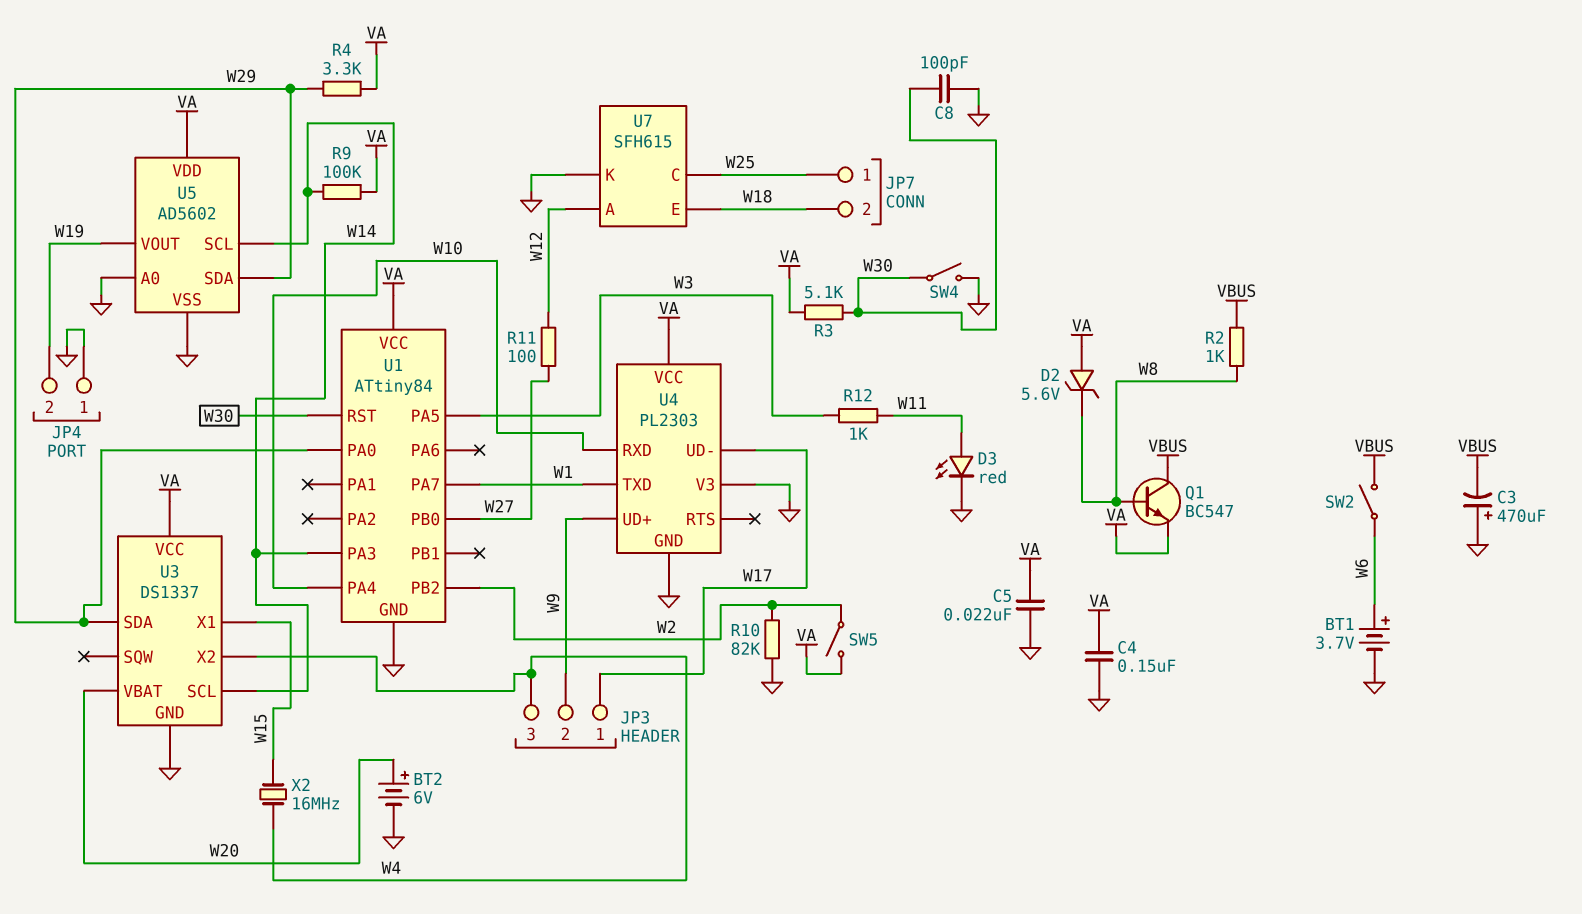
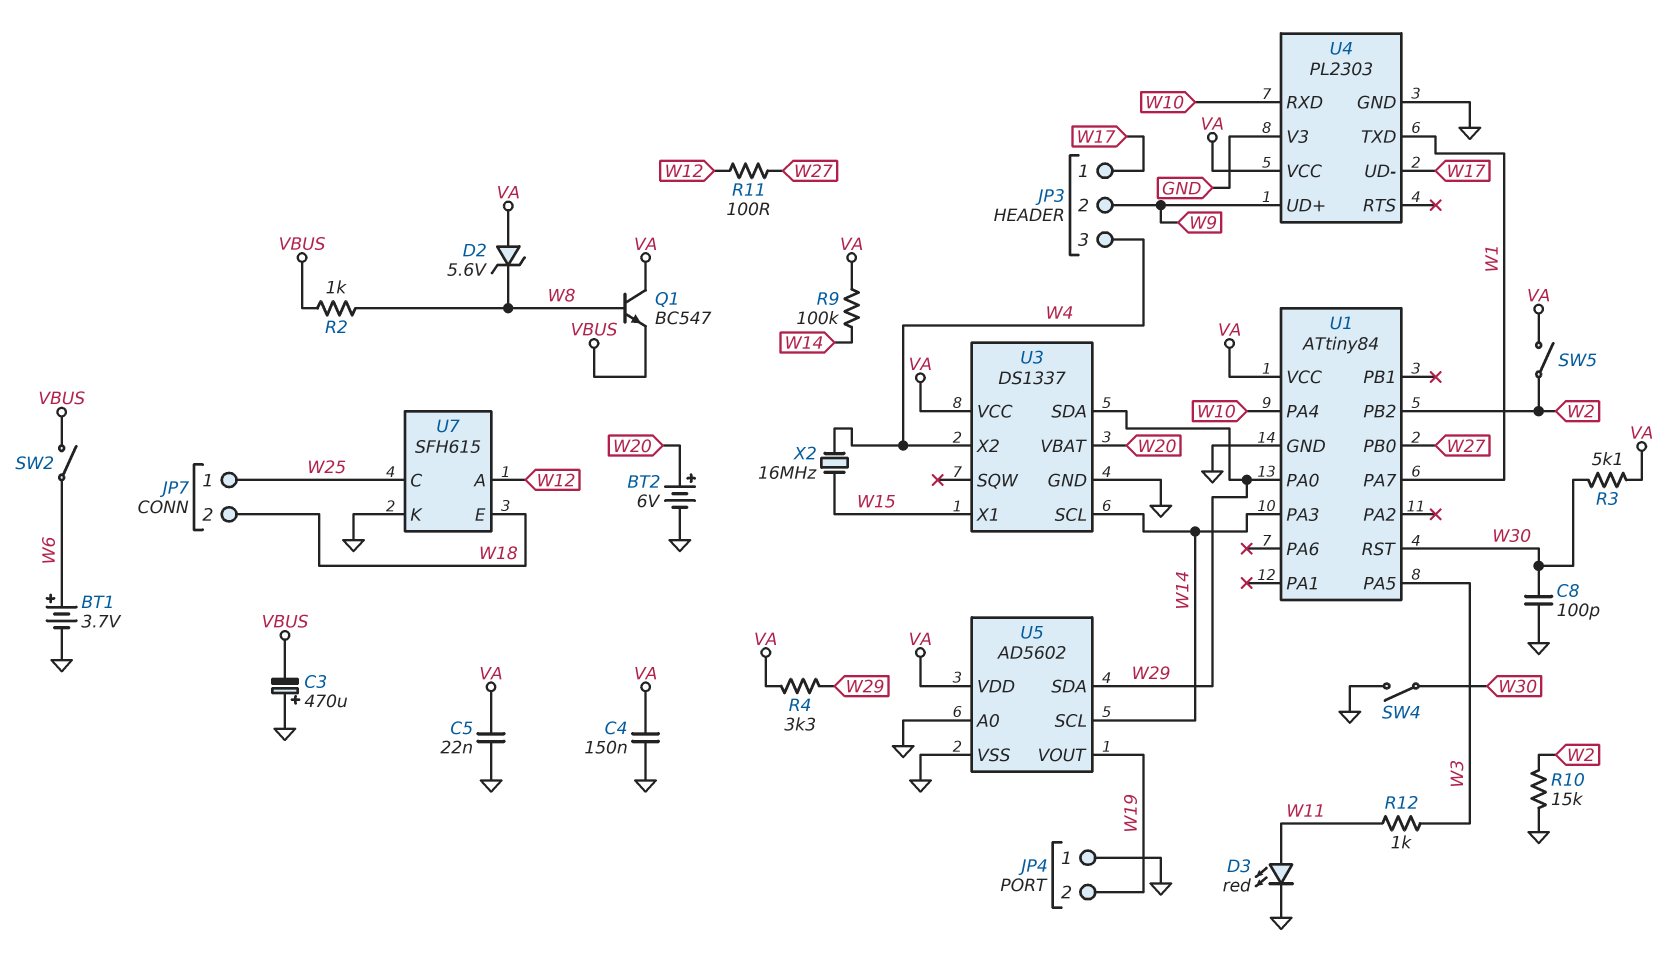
Q1: NPN BC547 (B W8, C VBUS, E VA) -> NPN BC547 (B W8, C VA, E VBUS)
R10: 82k (GND, W2) -> 15k (GND, W2)

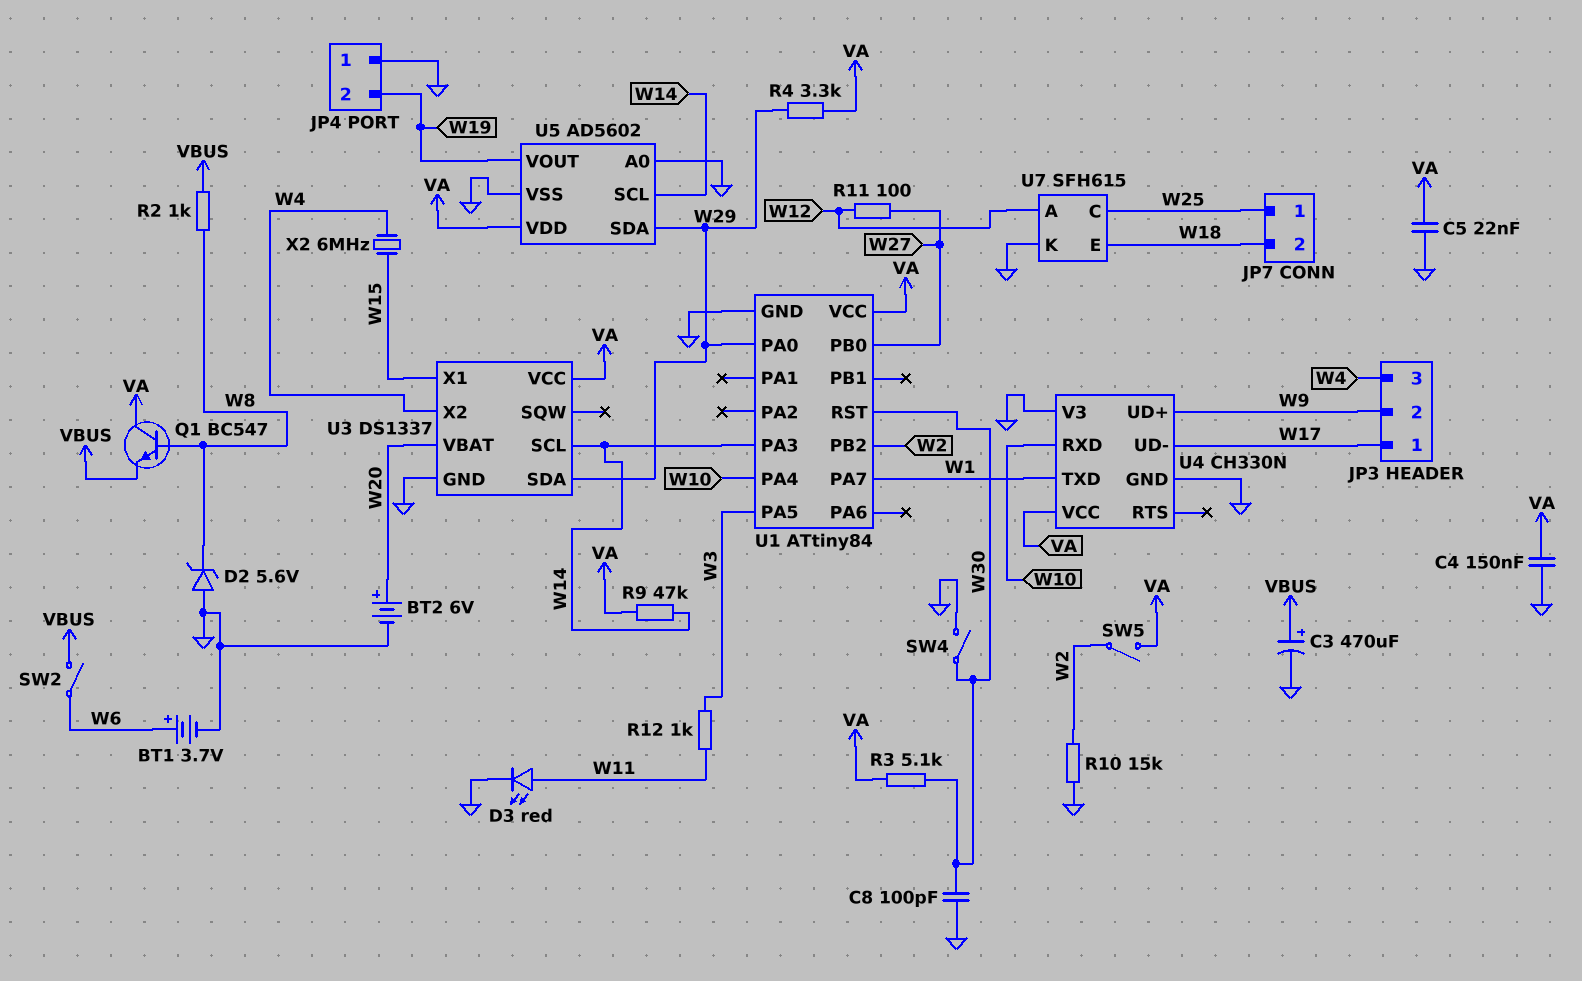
C3: 470uF (plus GND, minus VBUS) -> 470uF (plus VBUS, minus GND)
D2: zener 5.6V (A VA, K W8) -> zener 5.6V (A GND, K W8)
R9: 100k (VA, W14) -> 47k (VA, W14)
U4: PL2303 -> CH330N
X2: 16MHz (W4, W15) -> 6MHz (W4, W15)

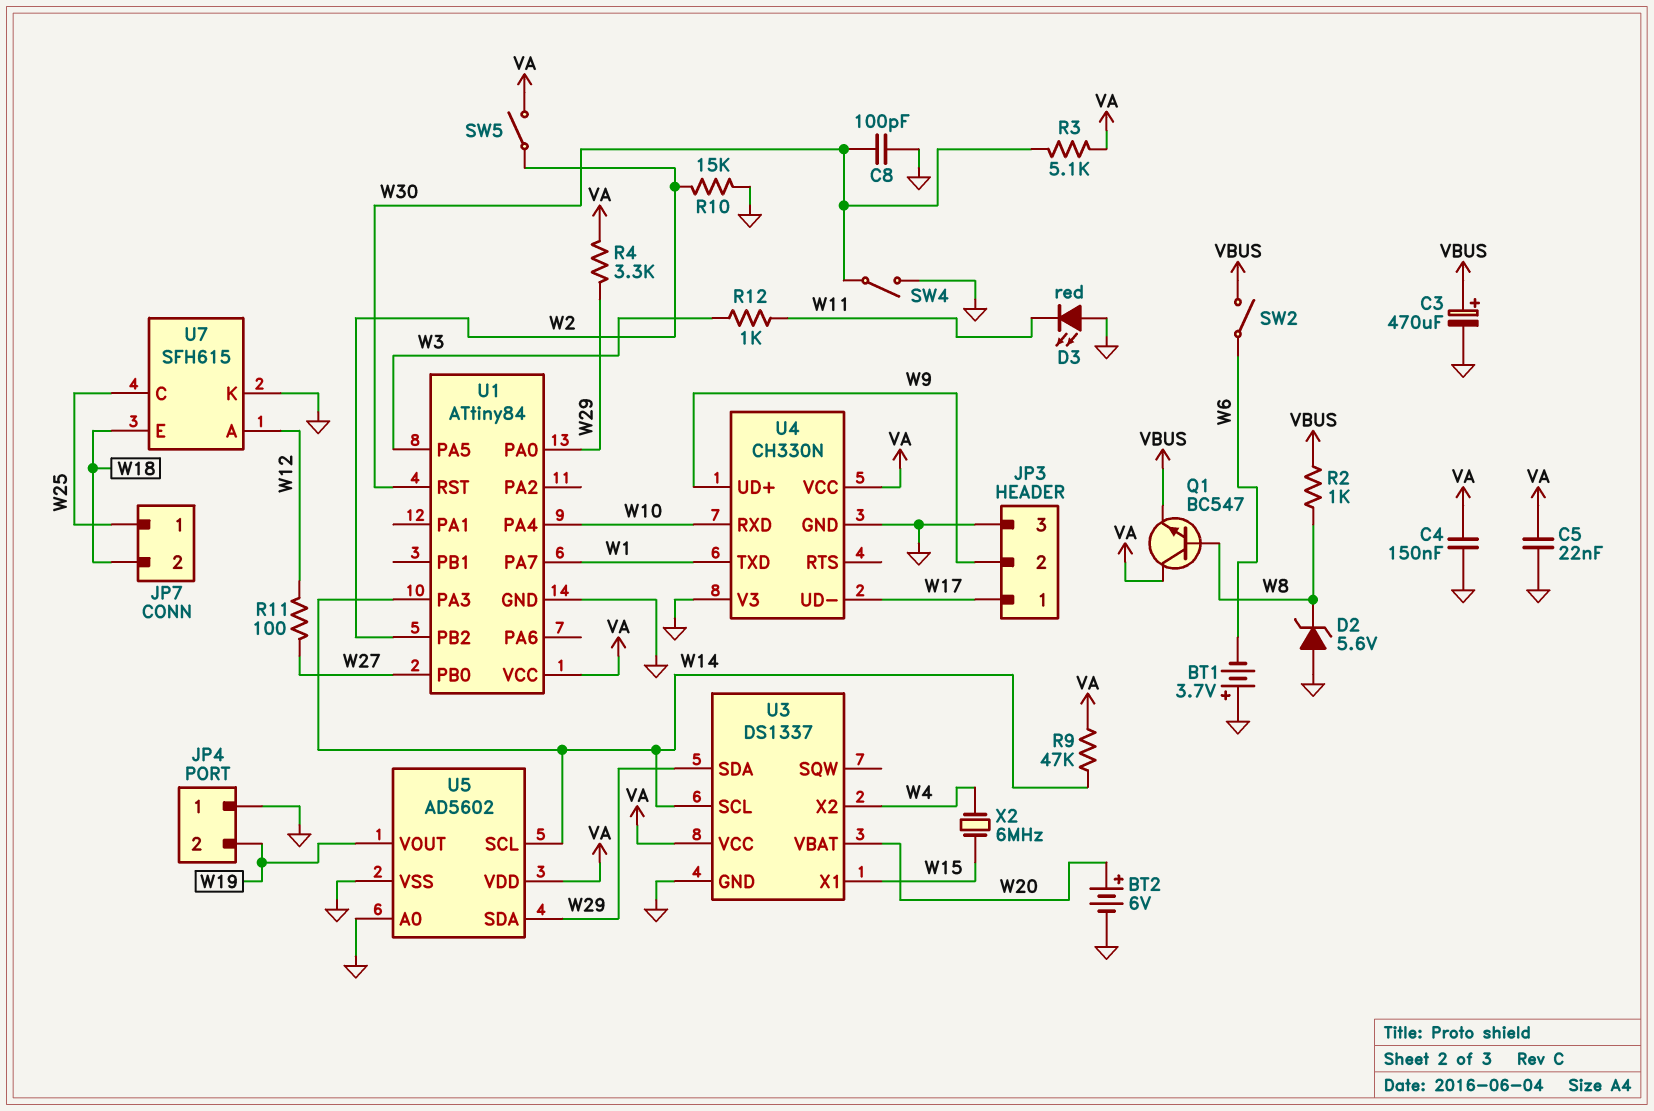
BT1: 3.7V (plus W6, minus GND) -> 3.7V (plus GND, minus W6)
D3: LED red (A W11, K GND) -> LED red (A GND, K W11)
JP3 pin 3: W4 -> GND

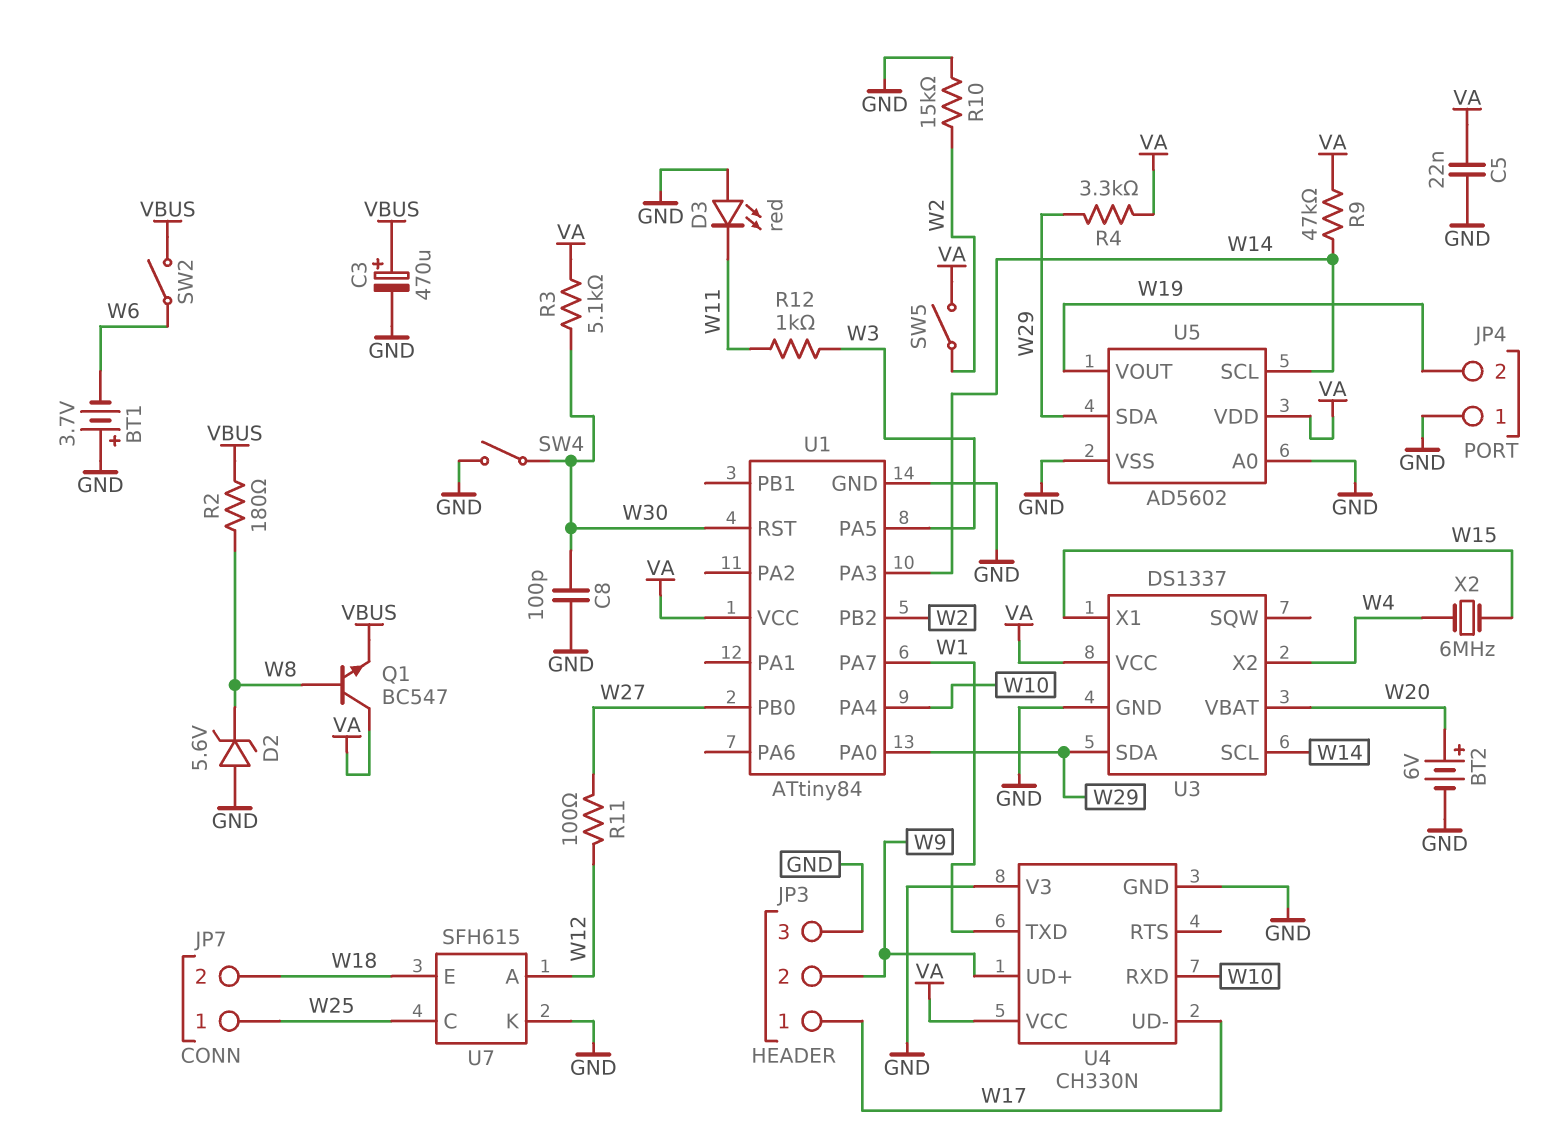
C4: 150nF (GND, VA) -> none
R2: 1k (VBUS, W8) -> 180 (VBUS, W8)

